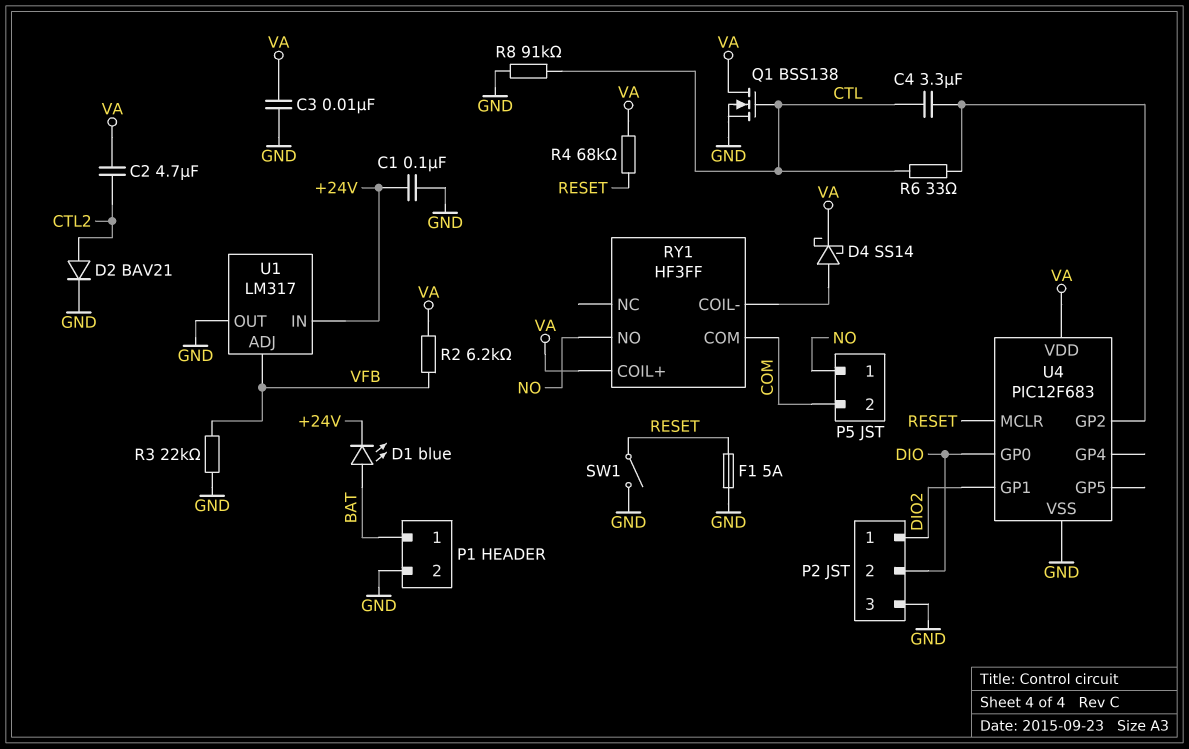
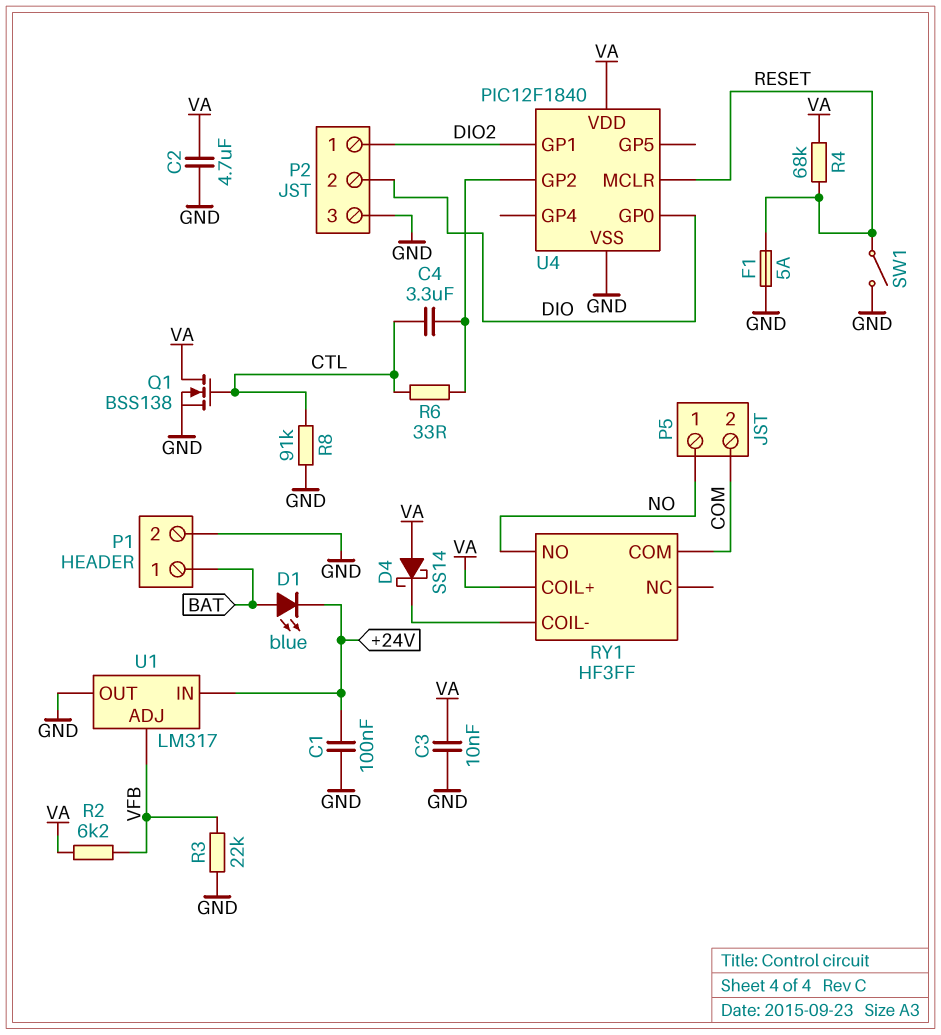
C2: 4.7uF (CTL2, VA) -> 4.7uF (GND, VA)
D2: diode BAV21 (A CTL2, K GND) -> none
D4: schottky SS14 (A RY1/COIL-, K VA) -> schottky SS14 (A VA, K RY1/COIL-)
U4: PIC12F683 -> PIC12F1840

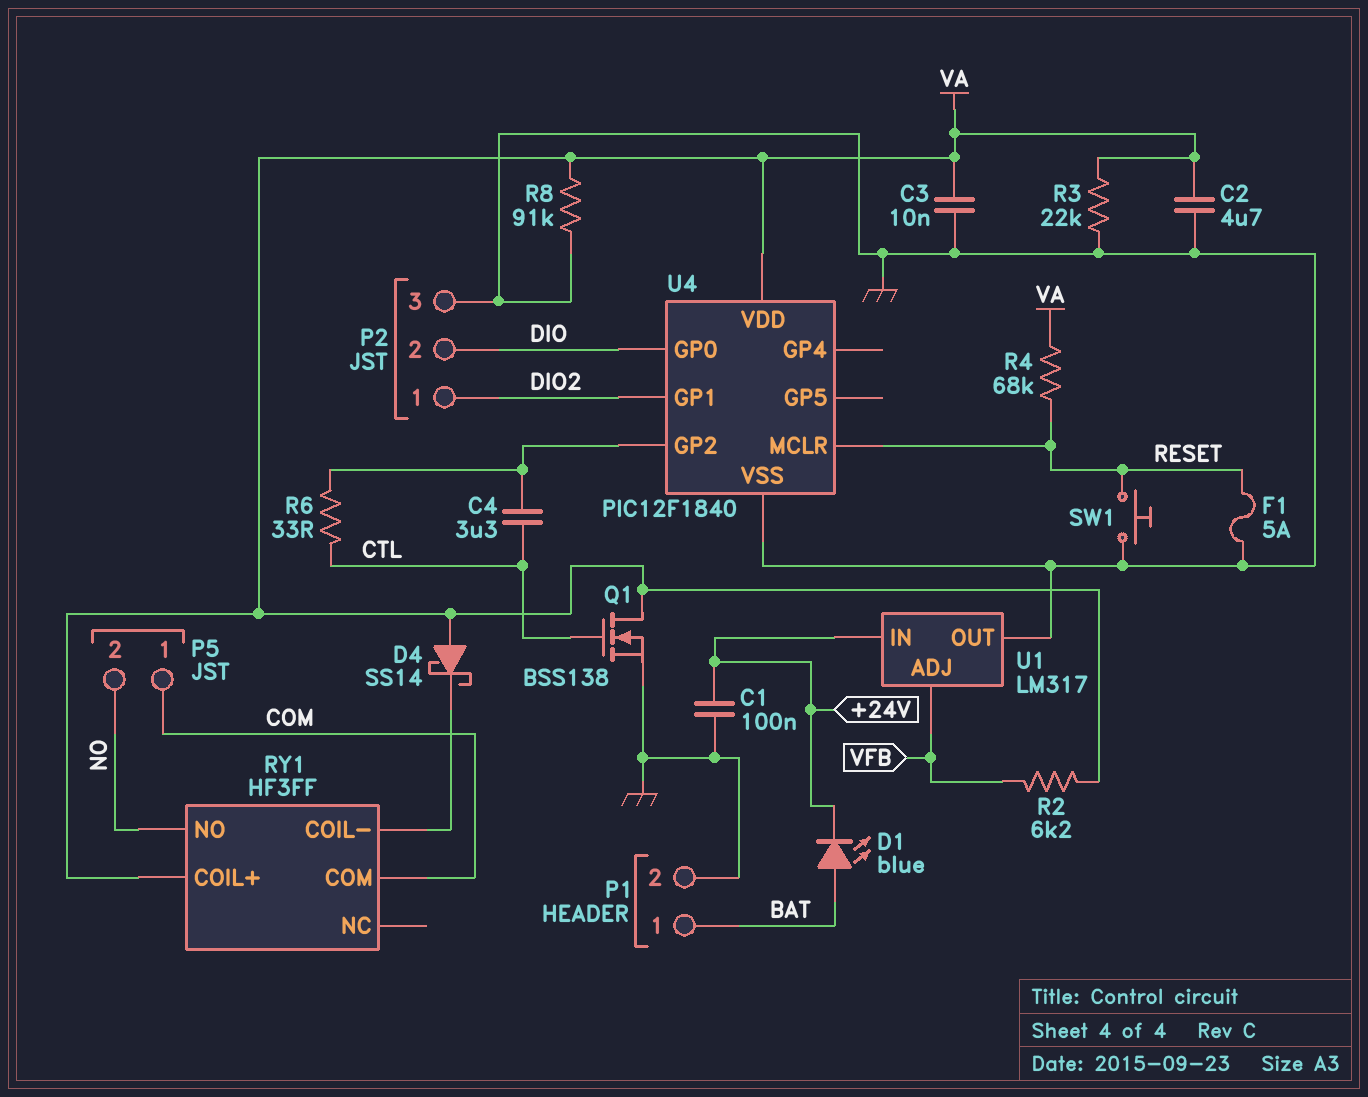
P5 pin 1: NO -> COM
P5 pin 2: COM -> NO
R3: 22k (GND, VFB) -> 22k (GND, VA)
R8: 91k (CTL, GND) -> 91k (GND, VA)
SW1: switch (GND, RESET) -> button (GND, RESET)

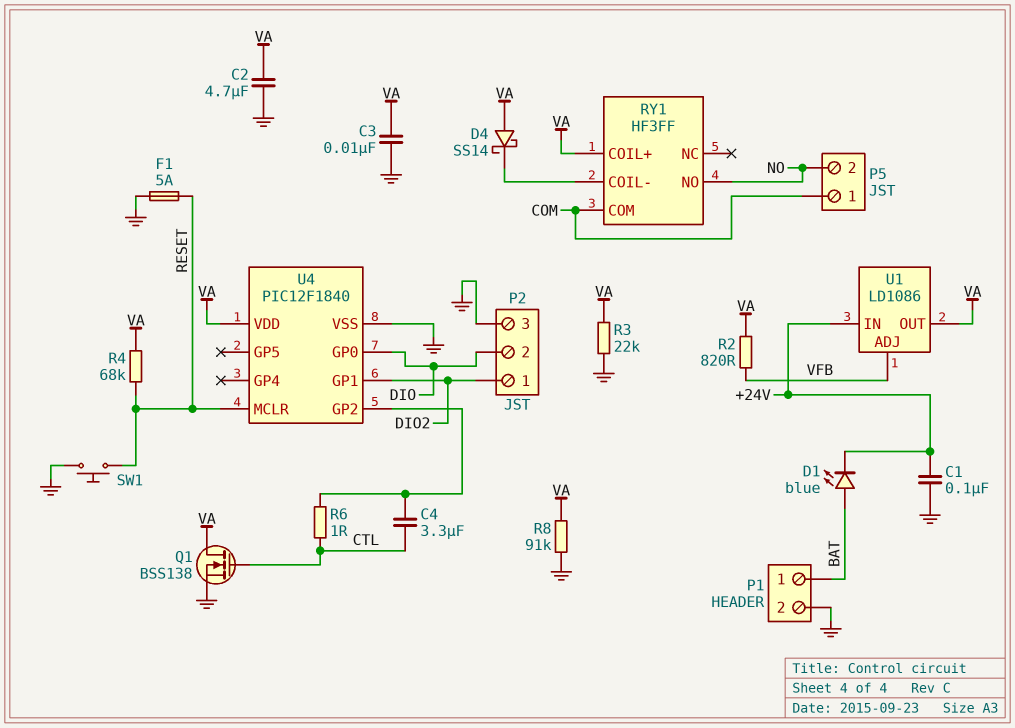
R2: 6.2k (VA, VFB) -> 820 (VA, VFB)
R6: 33 (CTL, U4/GP2) -> 1 (CTL, U4/GP2)
U1: LM317 -> LD1086
U1 pin OUT: GND -> VA

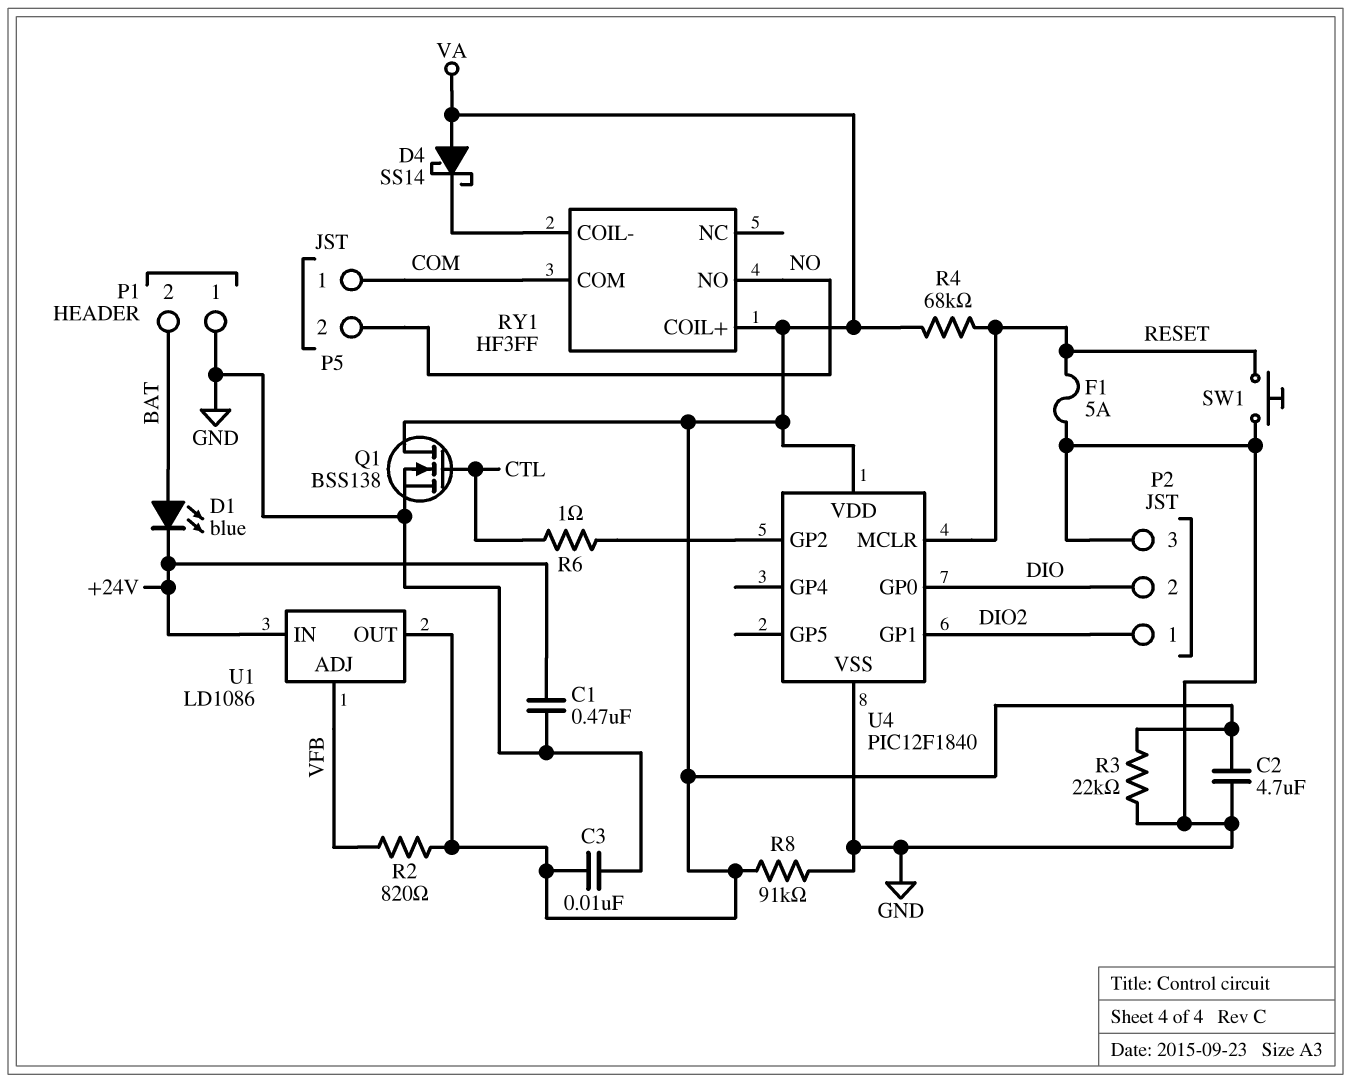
C1: 100nF (+24V, GND) -> 470nF (+24V, GND)
C4: 3.3uF (CTL, U4/GP2) -> none
P1 pin 1: BAT -> GND
P1 pin 2: GND -> BAT

